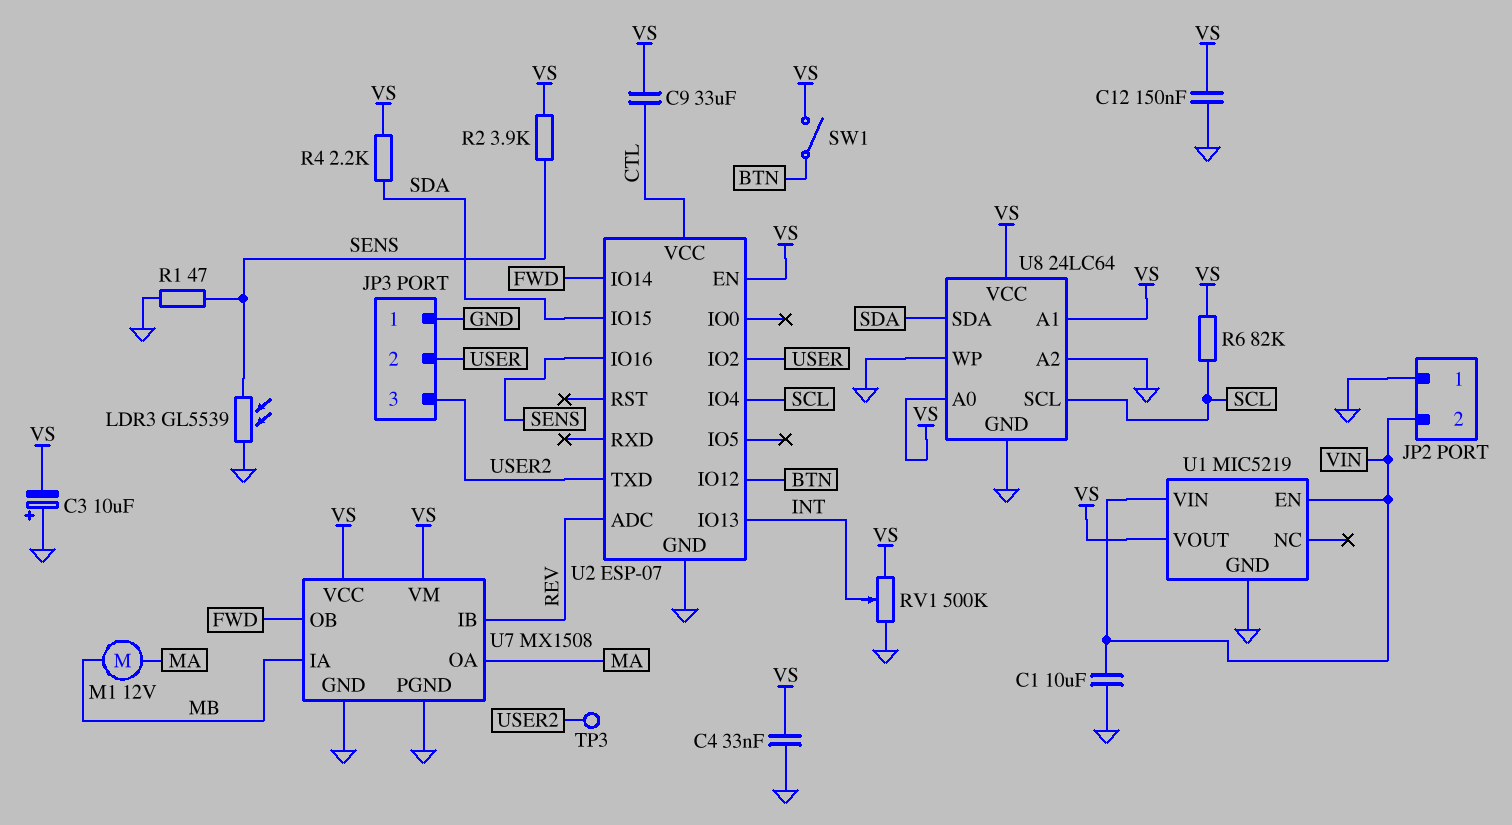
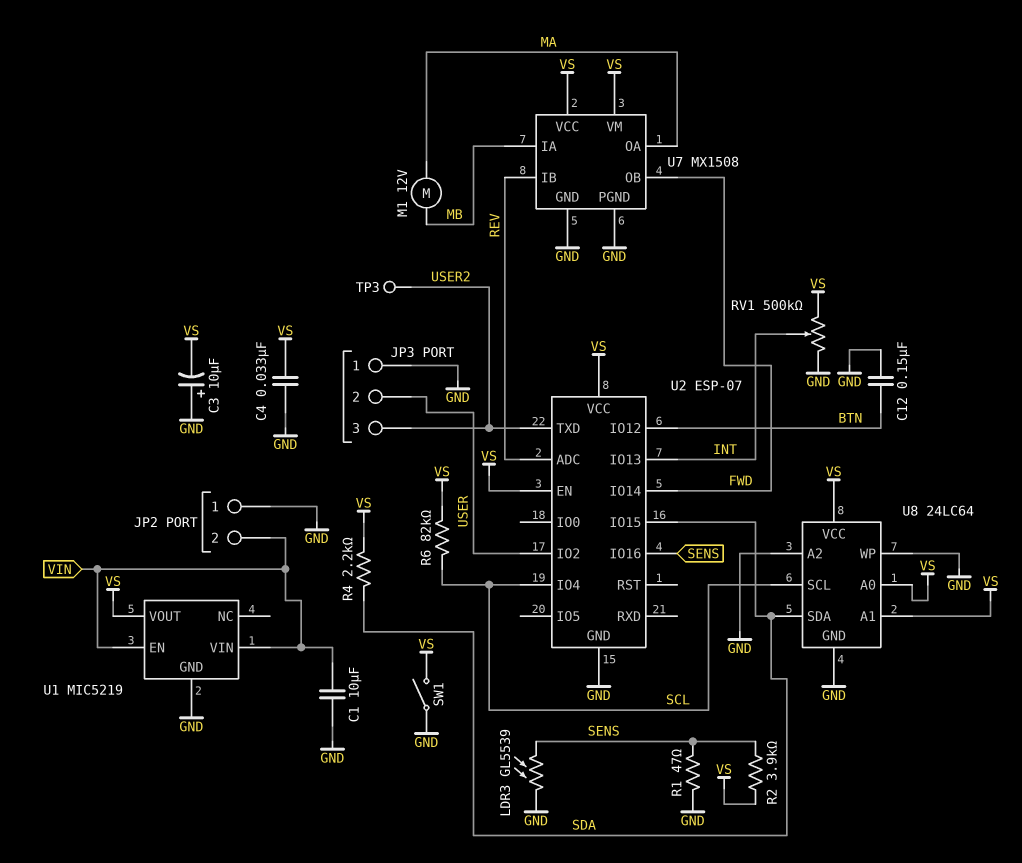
C9: 33uF (CTL, VS) -> none
C12: 150nF (GND, VS) -> 150nF (BTN, GND)
SW1: switch (BTN, VS) -> switch (GND, VS)
U2 pin VCC: CTL -> VS

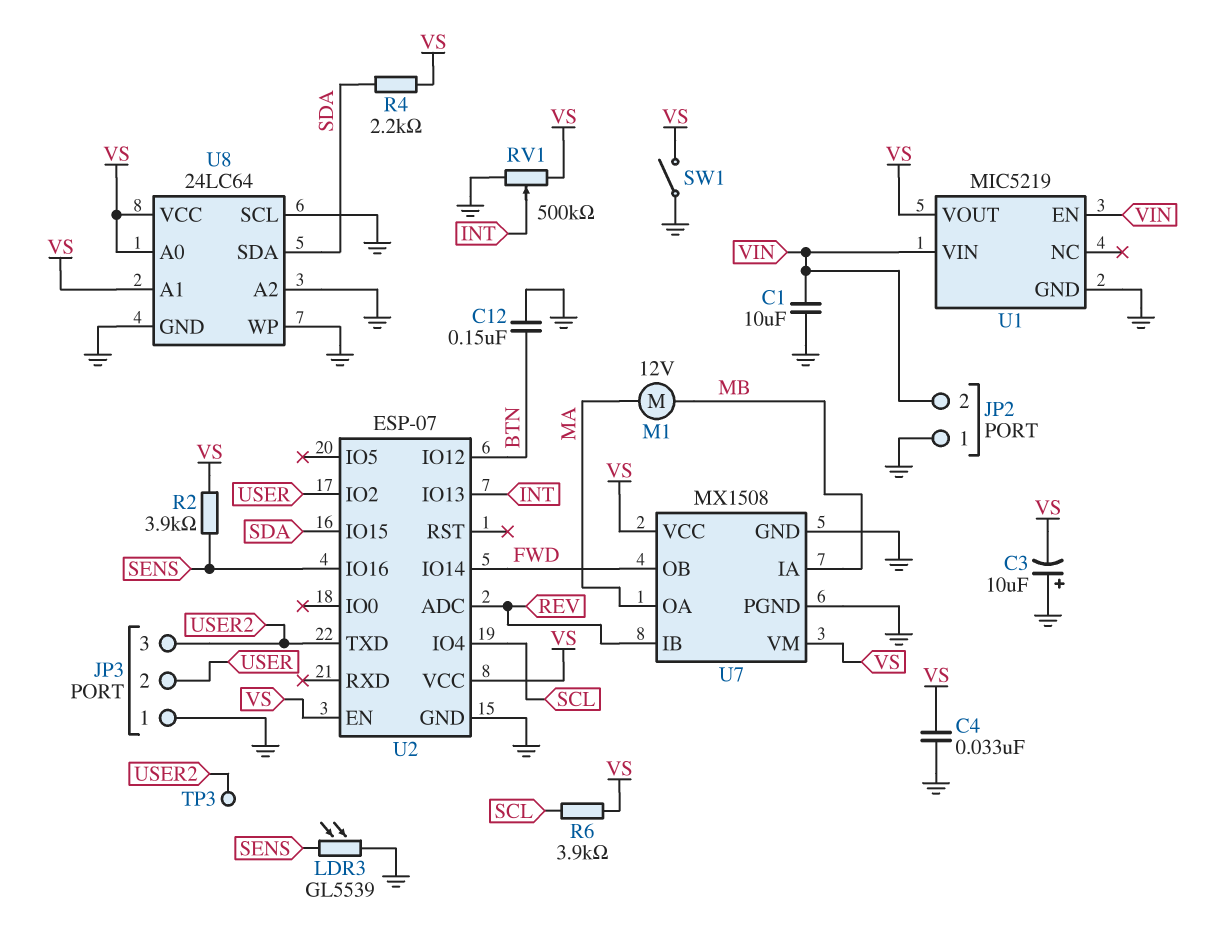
R1: 47 (GND, SENS) -> none
R6: 82k (SCL, VS) -> 3.9k (SCL, VS)
U8 pin SCL: SCL -> GND

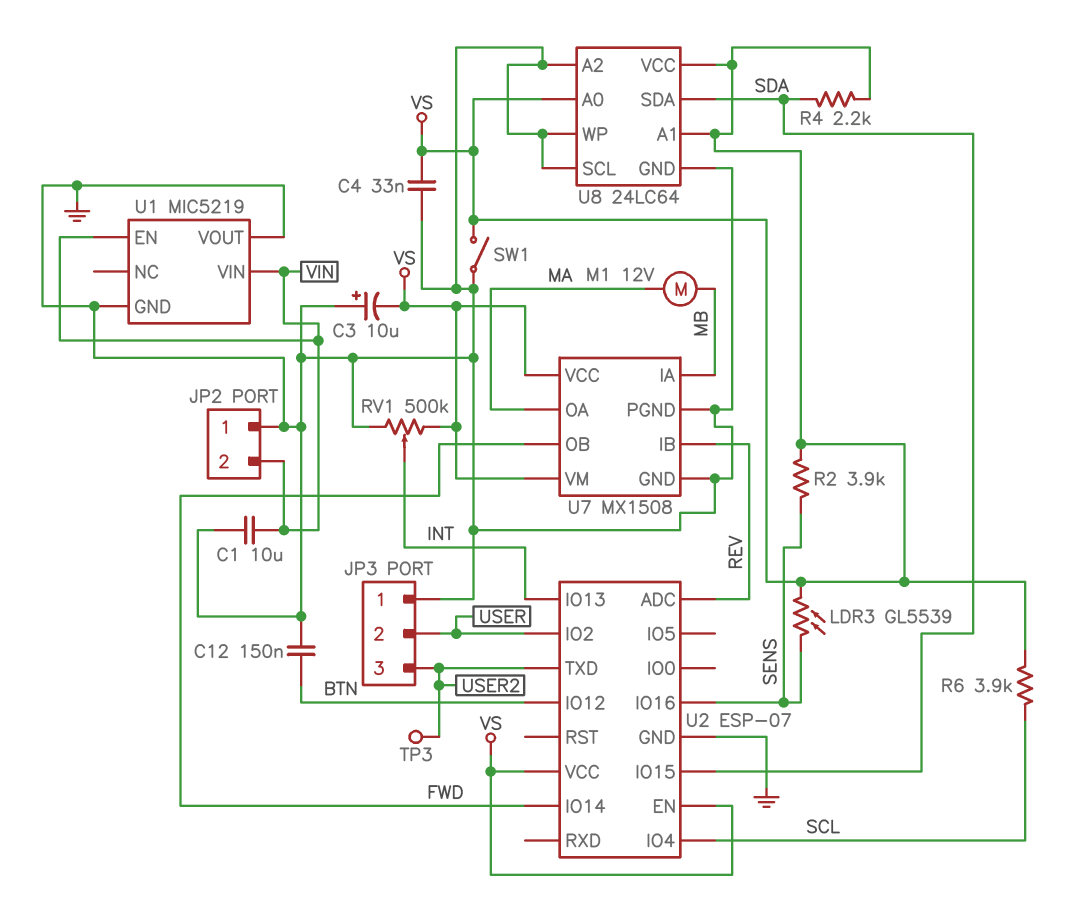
LDR3: GL5539 (GND, SENS) -> GL5539 (SENS, VS)
U1 pin VOUT: VS -> GND

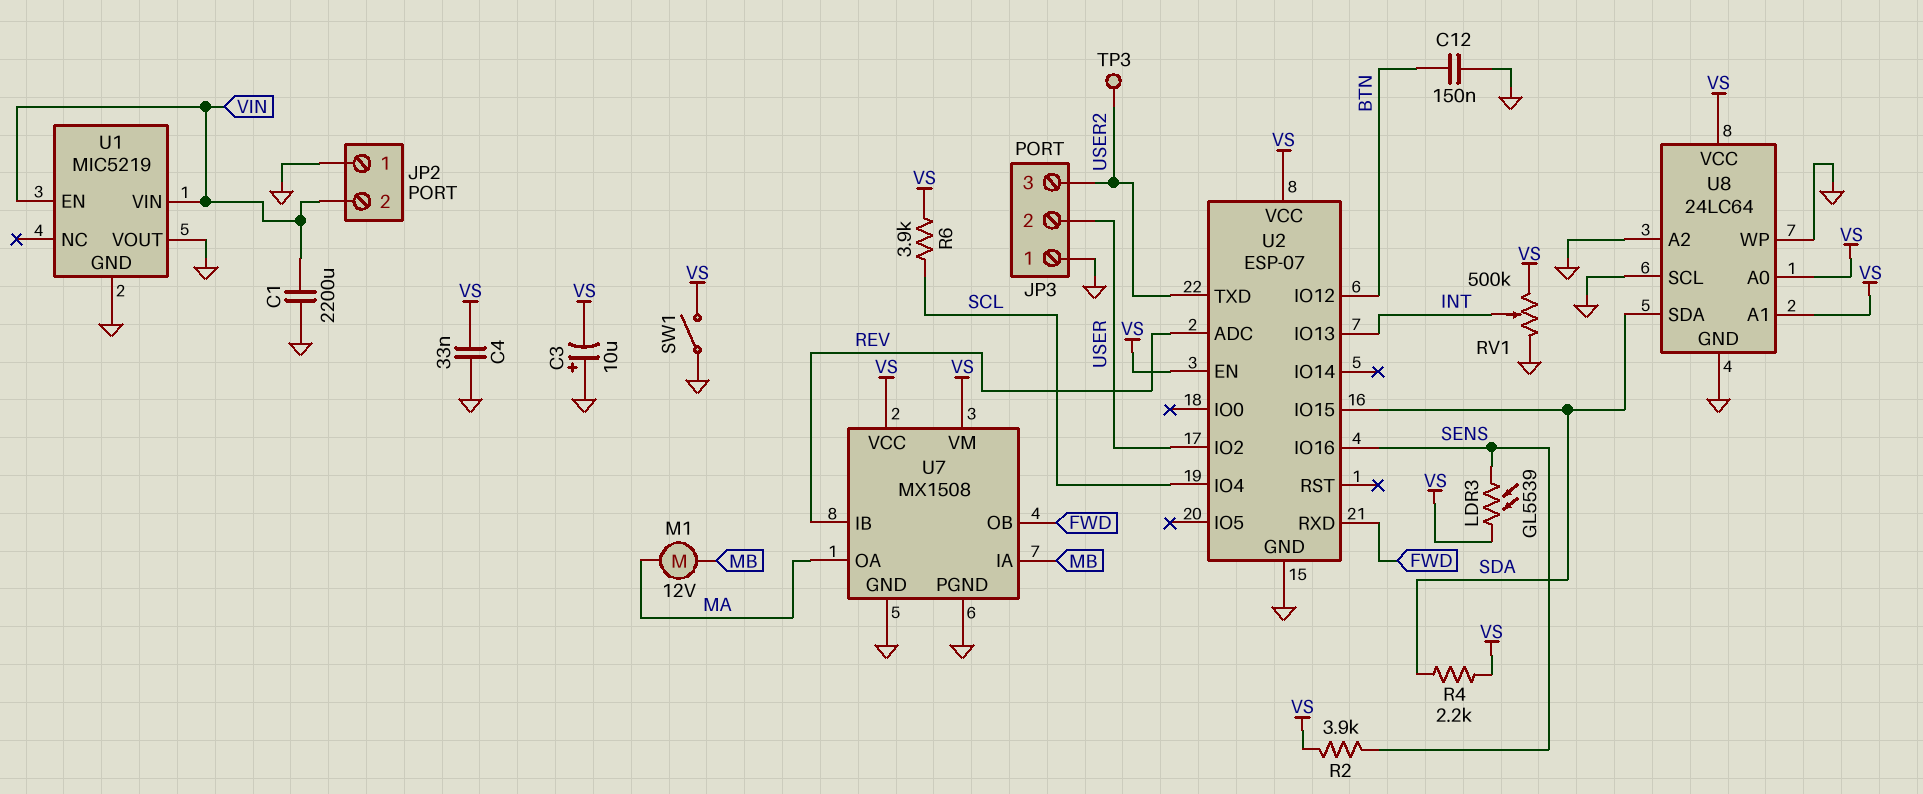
C1: 10uF (GND, VIN) -> 2200uF (GND, VIN)
U2 pin IO14: FWD -> none
U2 pin RXD: none -> FWD

